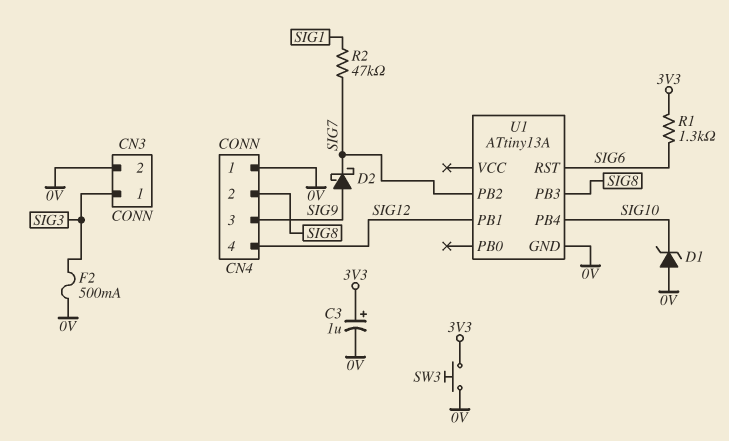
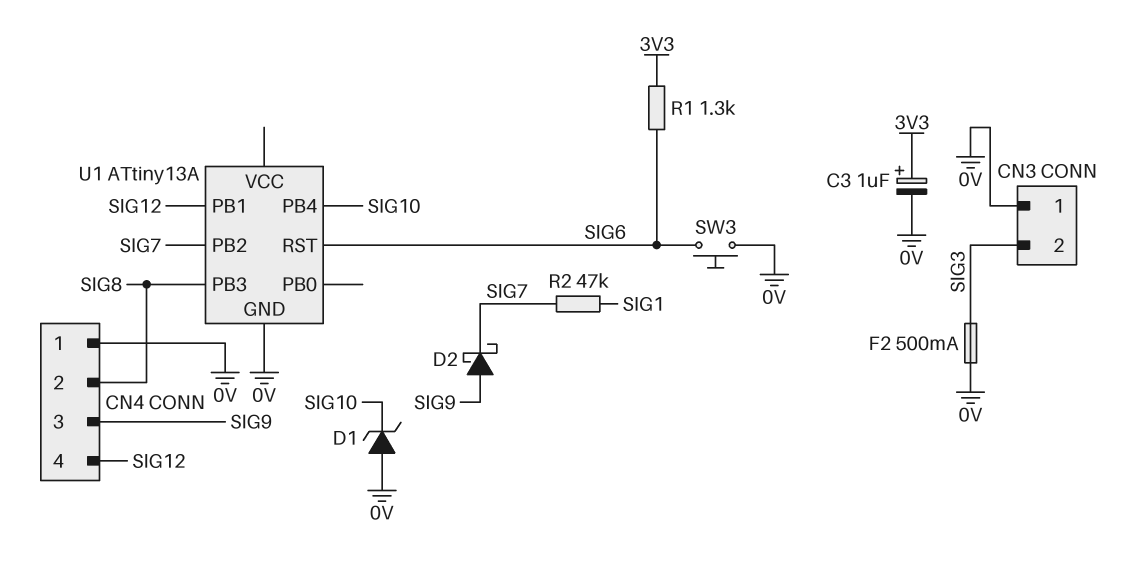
CN3 pin 1: SIG3 -> 0V
CN3 pin 2: 0V -> SIG3
SW3: button (0V, 3V3) -> button (0V, SIG6)

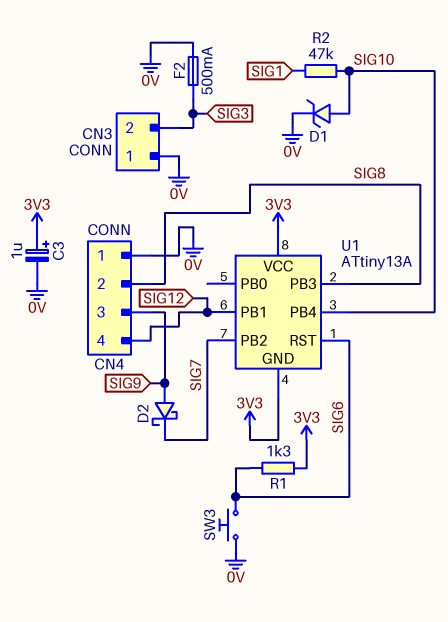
D1: zener (A 0V, K SIG10) -> zener (A SIG10, K 0V)
R2: 47k (SIG1, SIG7) -> 47k (SIG1, SIG10)
U1 pin GND: 0V -> 3V3
U1 pin VCC: none -> 3V3

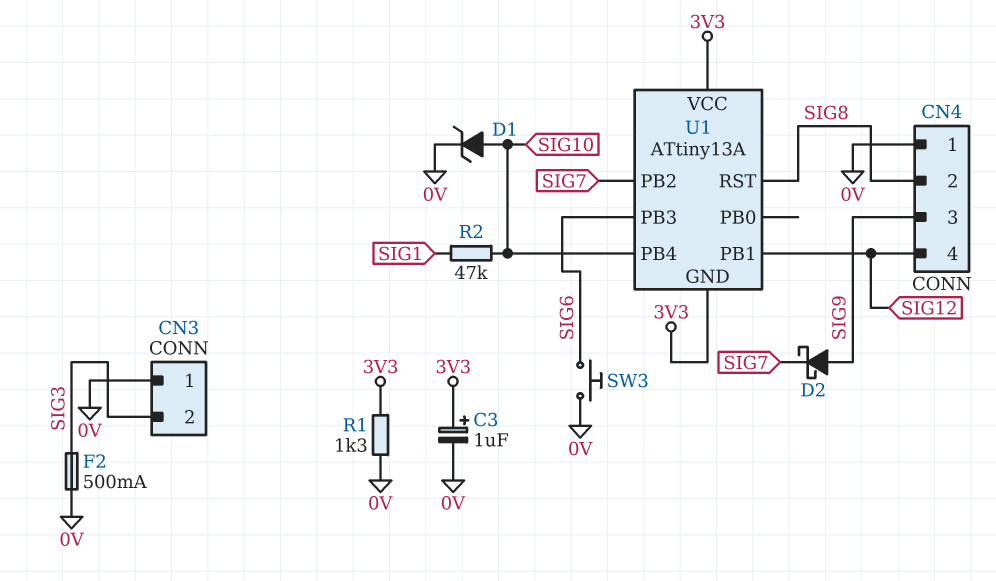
R1: 1.3k (3V3, SIG6) -> 1.3k (0V, 3V3)
U1 pin PB3: SIG8 -> SIG6
U1 pin RST: SIG6 -> SIG8

